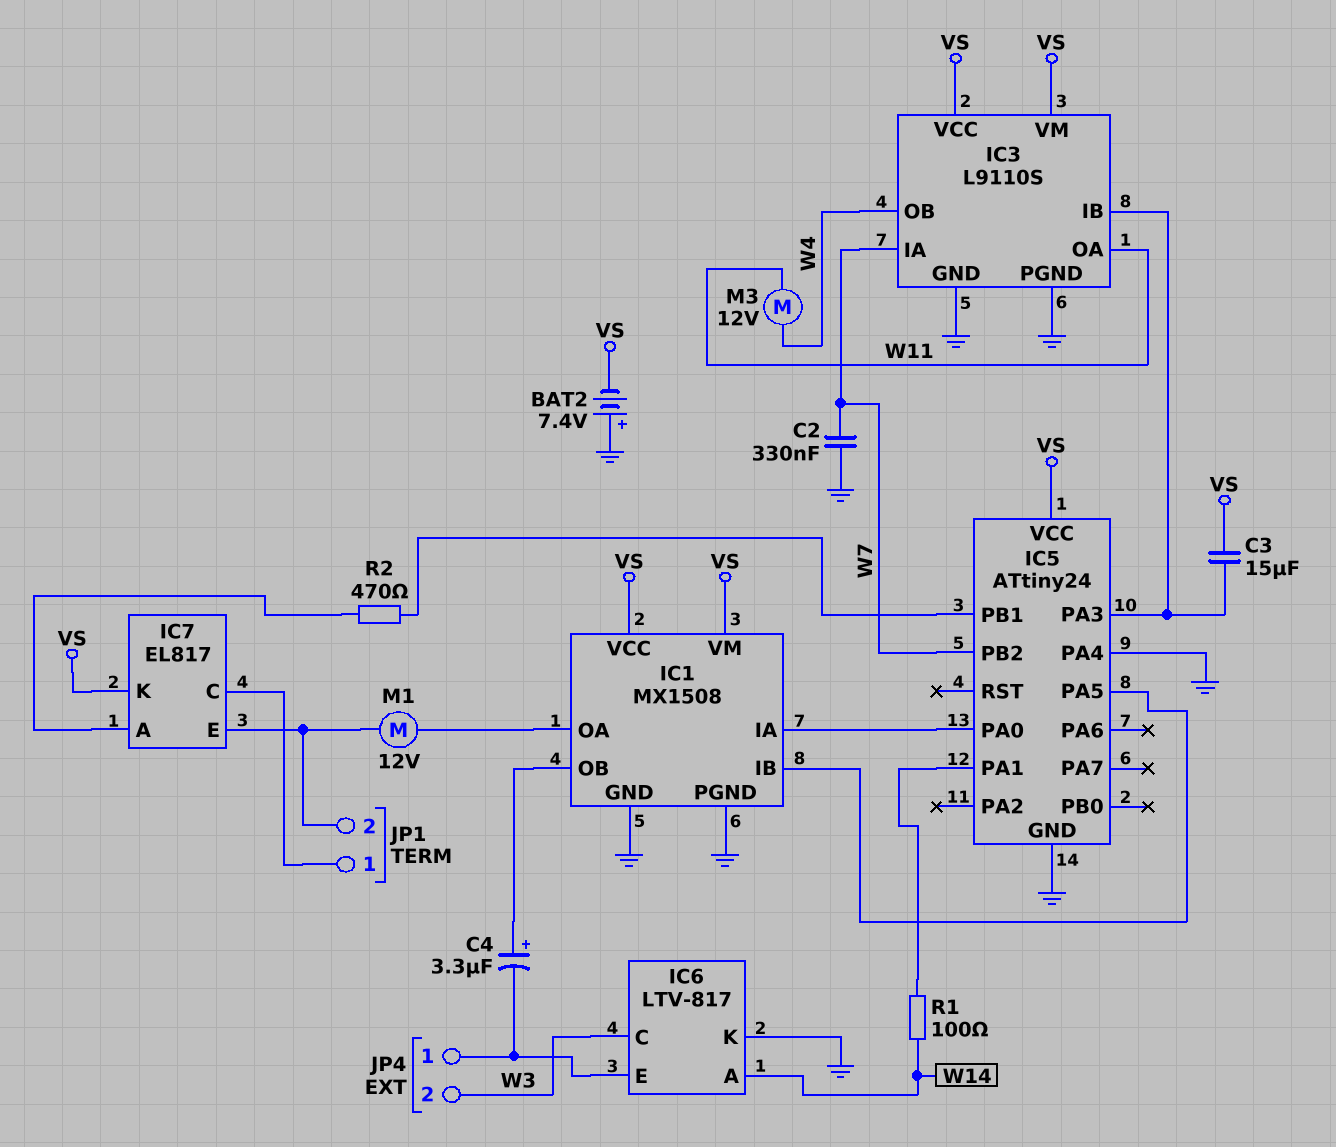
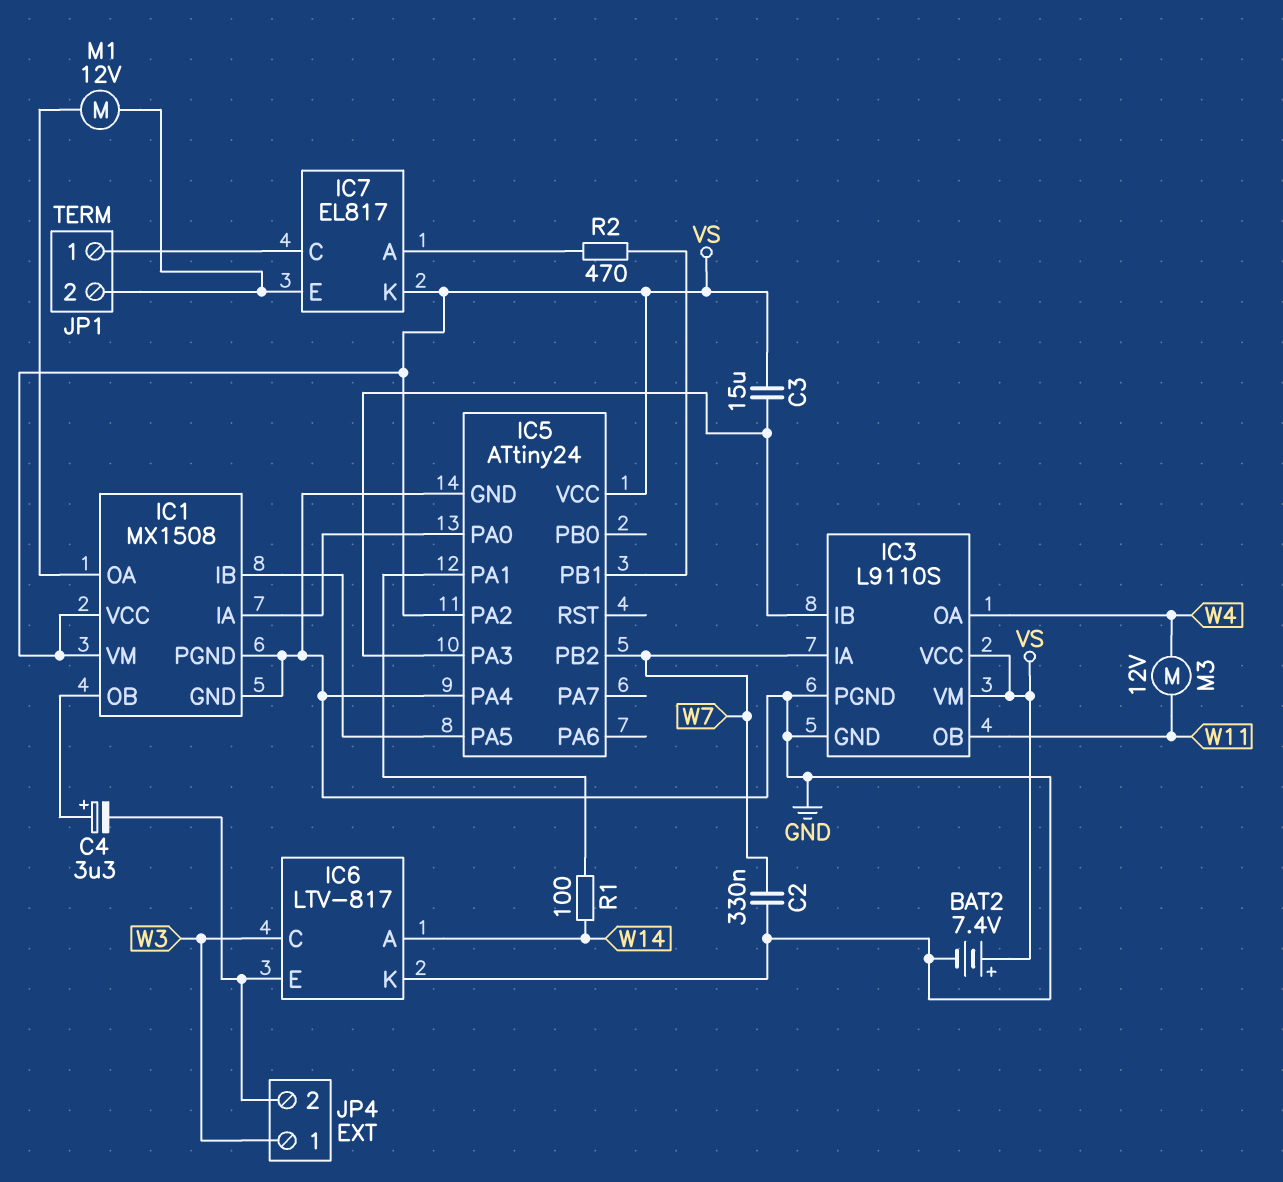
BAT2: 7.4V (plus GND, minus VS) -> 7.4V (plus VS, minus GND)
IC3 pin OA: W11 -> W4
IC3 pin OB: W4 -> W11
IC5 pin PA2: none -> VS
JP4 pin 1: IC6/E -> W3
JP4 pin 2: W3 -> IC6/E

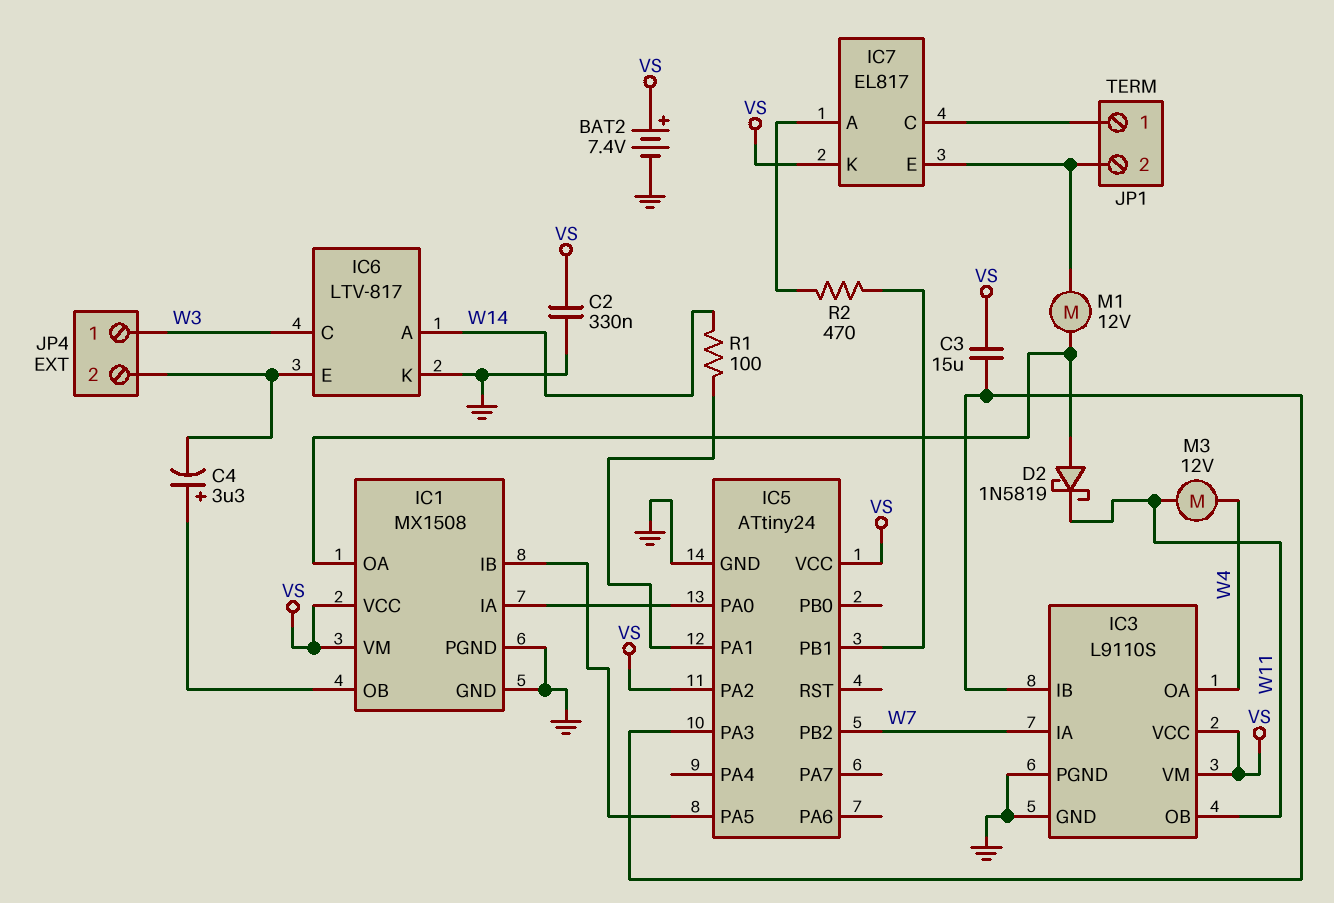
C2: 330nF (GND, W7) -> 330nF (GND, VS)
D2: none -> schottky 1N5819 (A IC1/OA, K W11)
IC5 pin PA4: GND -> none

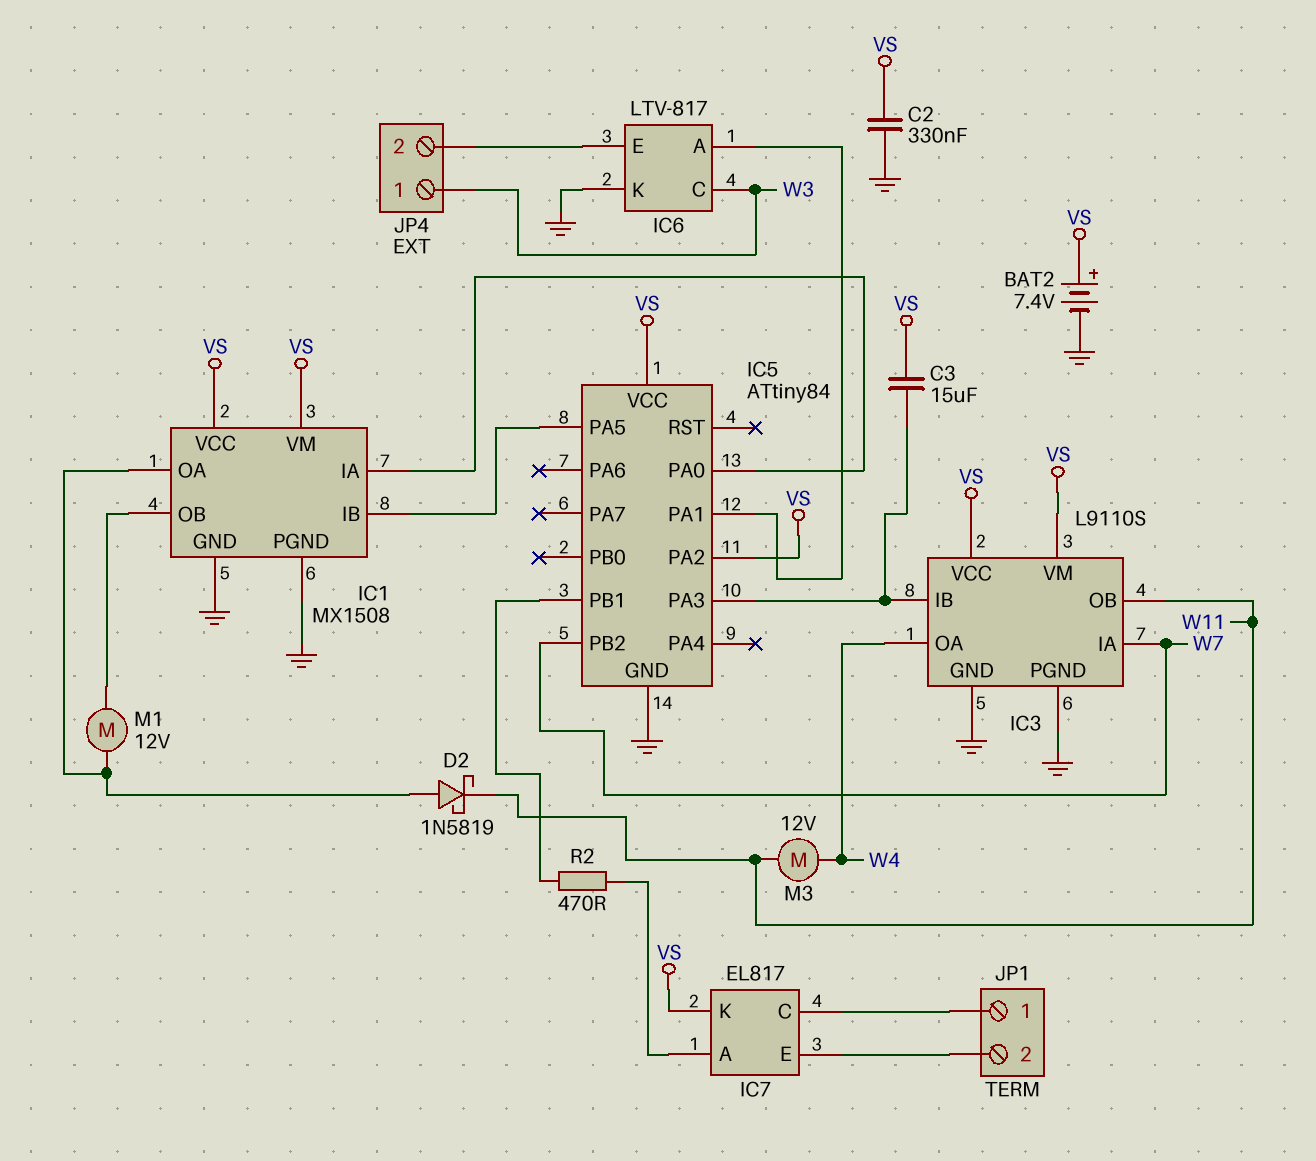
C4: 3.3uF (plus IC1/OB, minus IC6/E) -> none
IC5: ATtiny24 -> ATtiny84
IC6 pin A: W14 -> IC5/PA1
M1: motor 12V (IC1/OA, IC7/E) -> motor 12V (IC1/OA, IC1/OB)
R1: 100 (IC5/PA1, W14) -> none

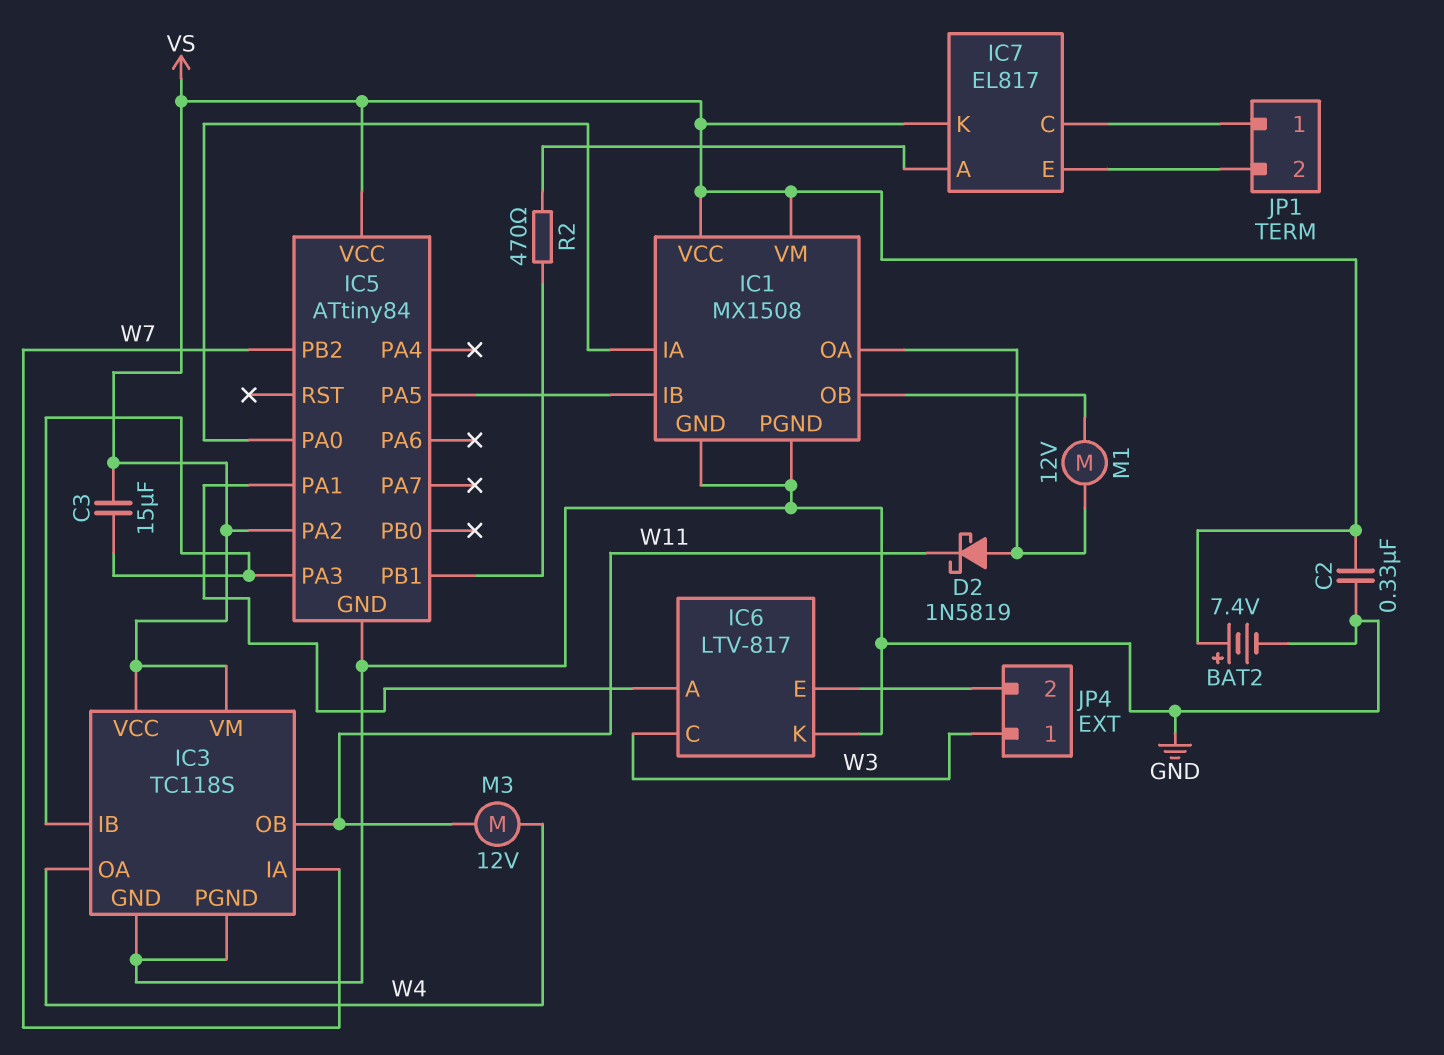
IC3: L9110S -> TC118S

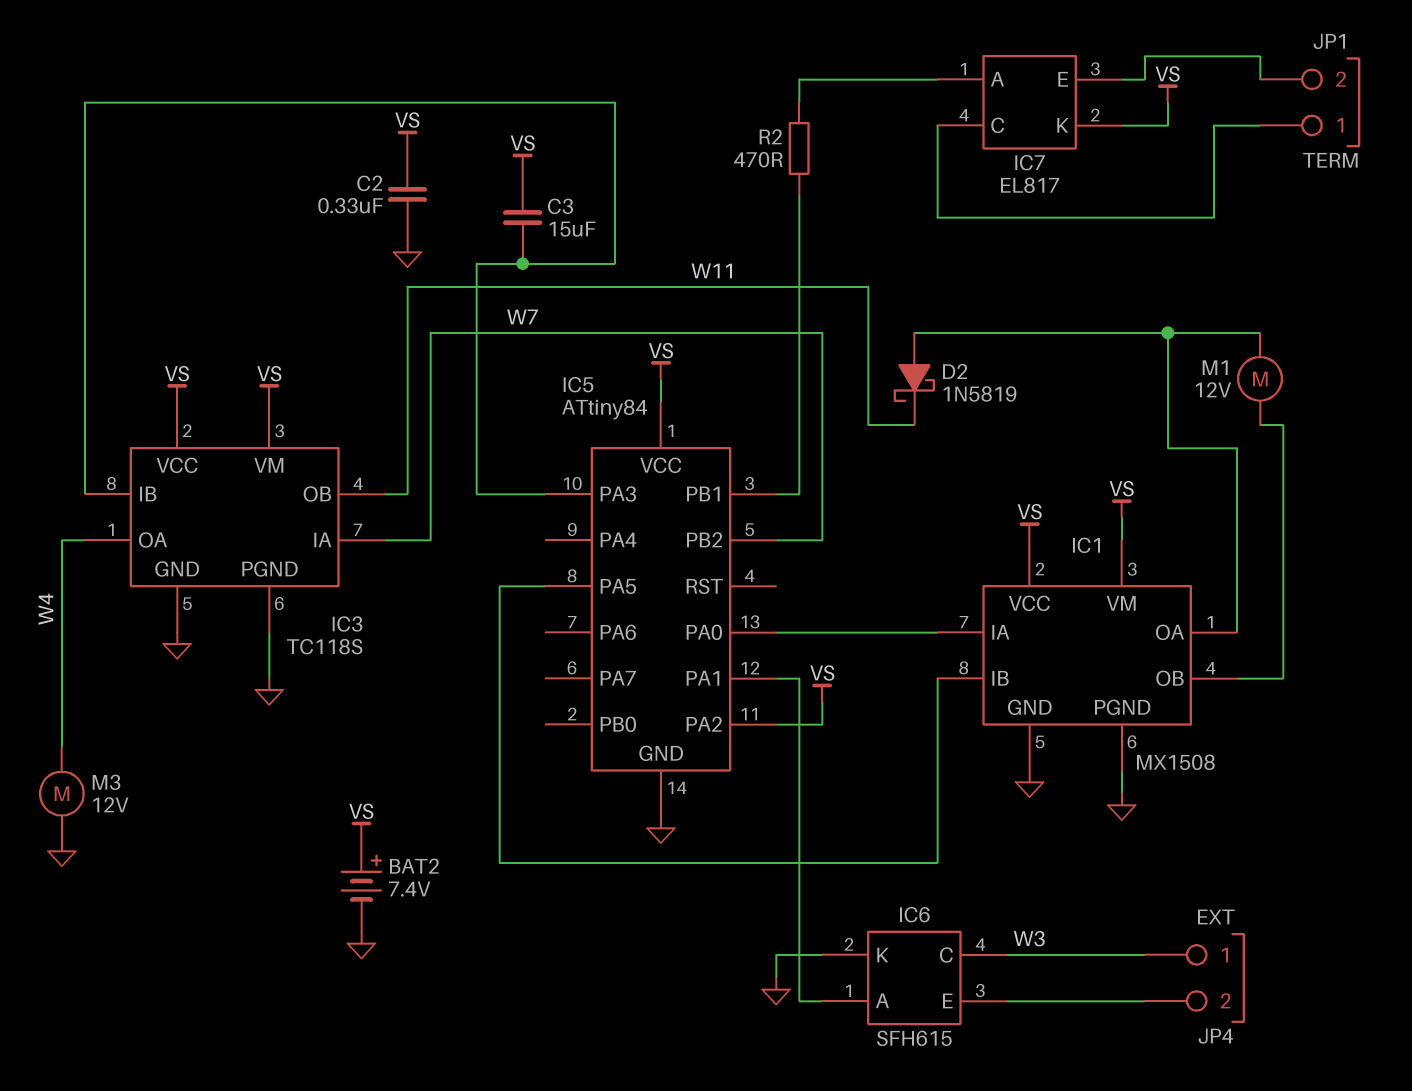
IC6: LTV-817 -> SFH615
M3: motor 12V (W4, W11) -> motor 12V (GND, W4)

